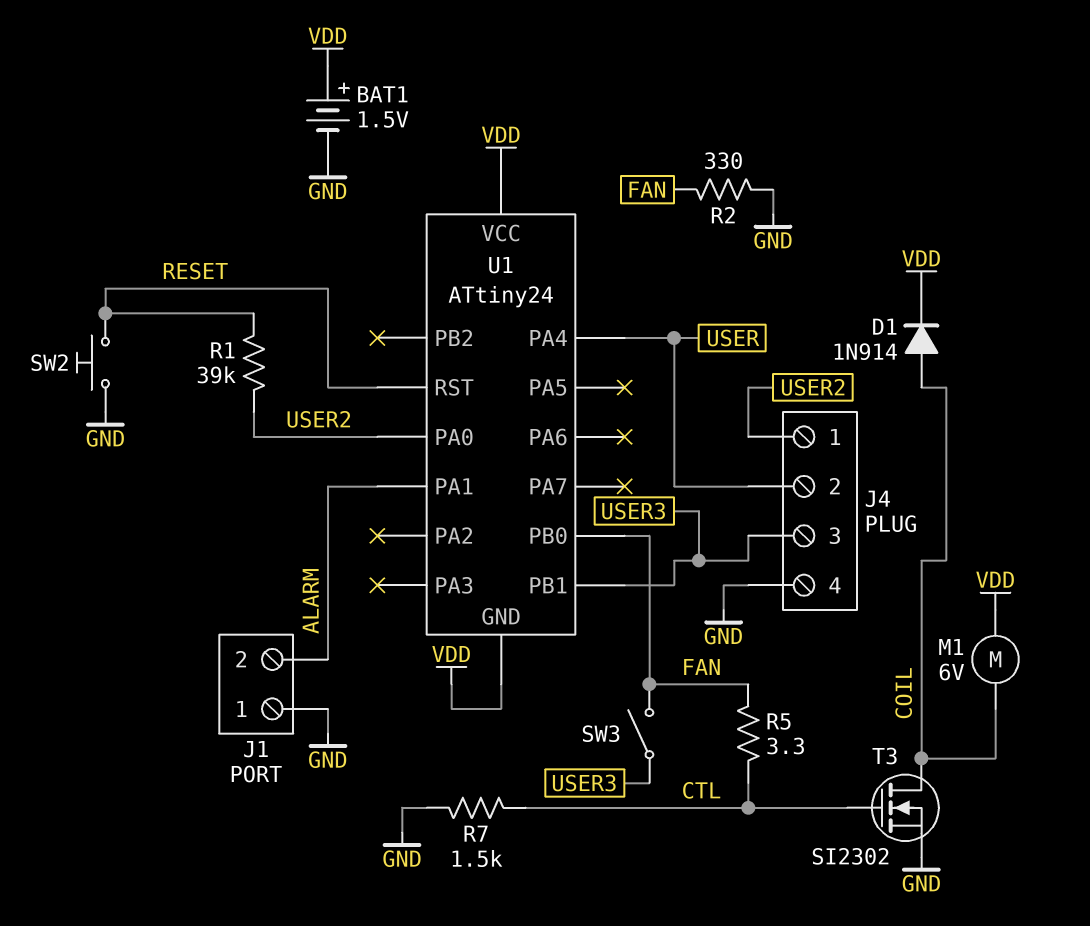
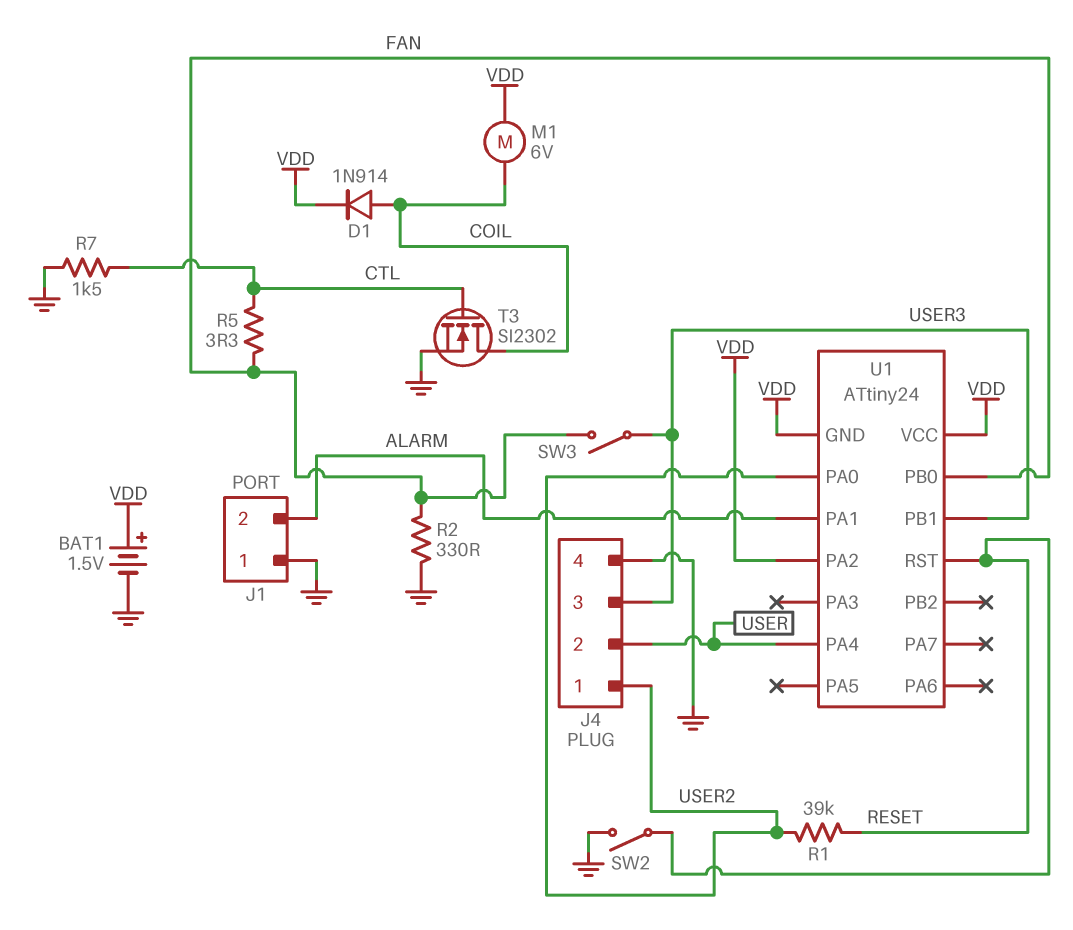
SW2: button (GND, RESET) -> switch (GND, RESET)
U1 pin PA2: none -> VDD

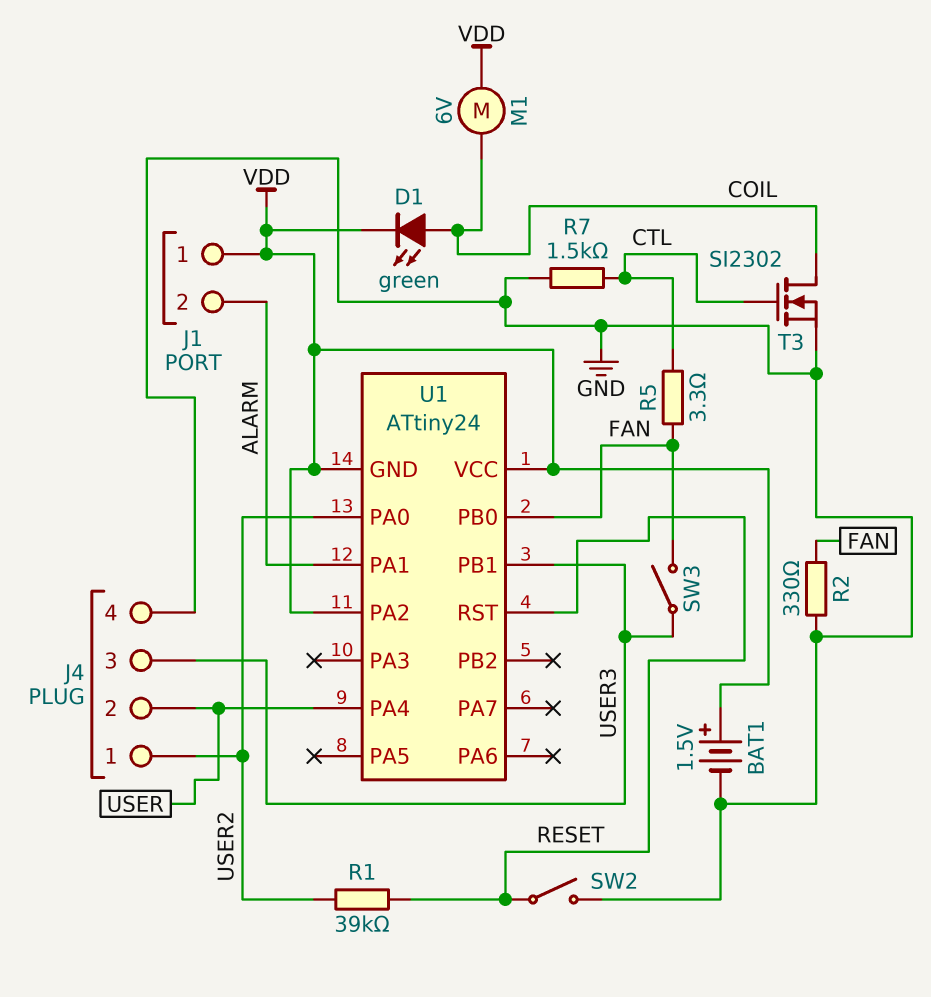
D1: diode 1N914 (A COIL, K VDD) -> LED green (A COIL, K VDD)
J1 pin 1: GND -> VDD

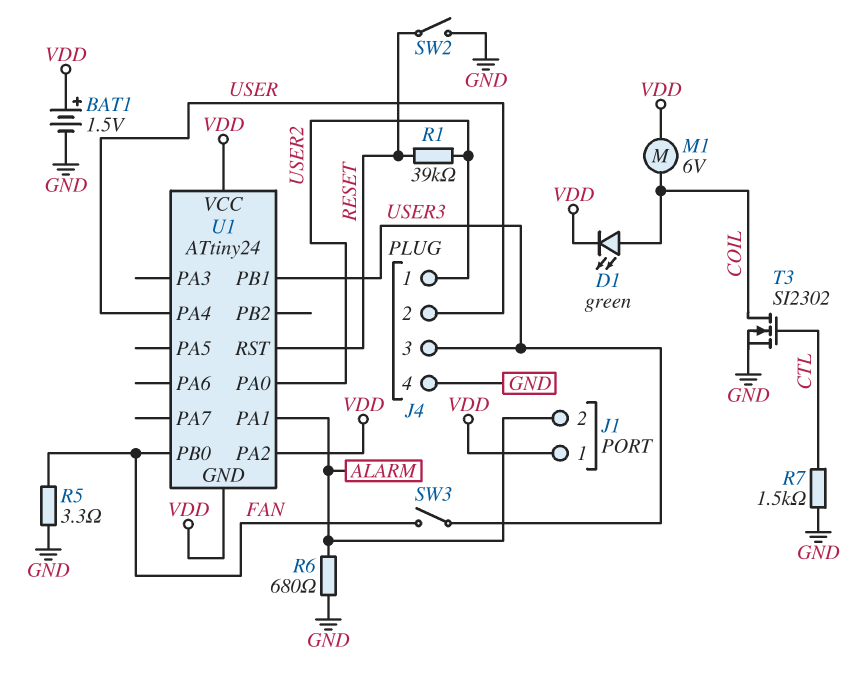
R2: 330 (FAN, GND) -> none
R5: 3.3 (CTL, FAN) -> 3.3 (FAN, GND)
R6: none -> 680 (ALARM, GND)

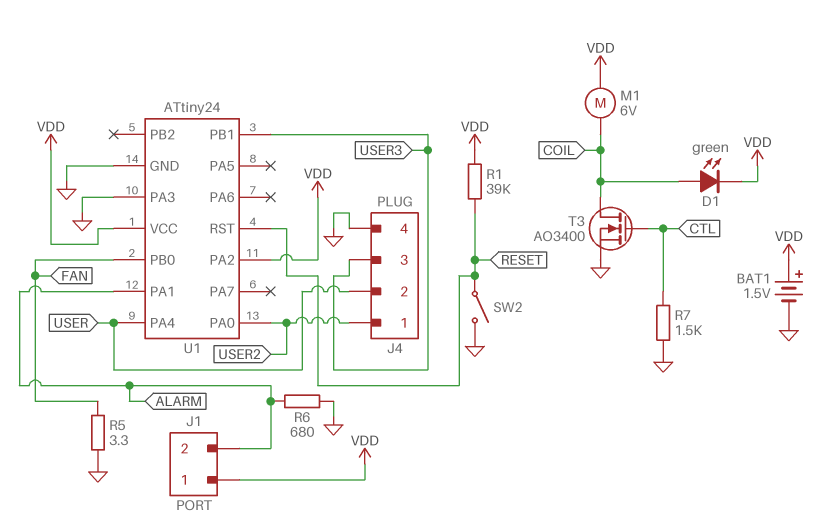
R1: 39k (RESET, USER2) -> 39k (RESET, VDD)
SW3: switch (FAN, USER3) -> none
T3: NMOS SI2302 (G CTL, D COIL, S GND) -> NMOS AO3400 (G CTL, D COIL, S GND)
U1 pin GND: VDD -> GND
U1 pin PA3: none -> GND

